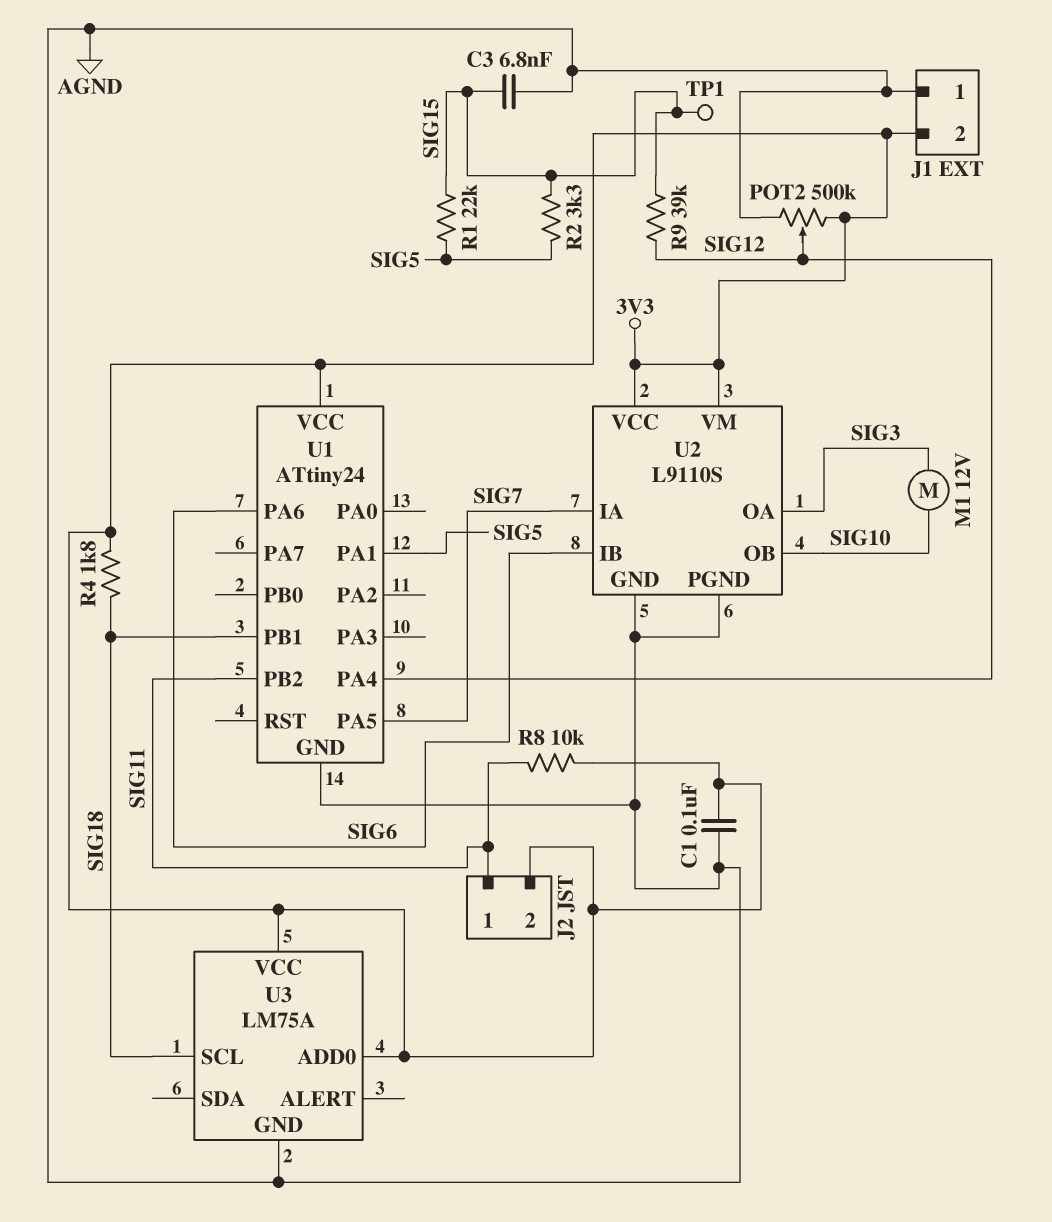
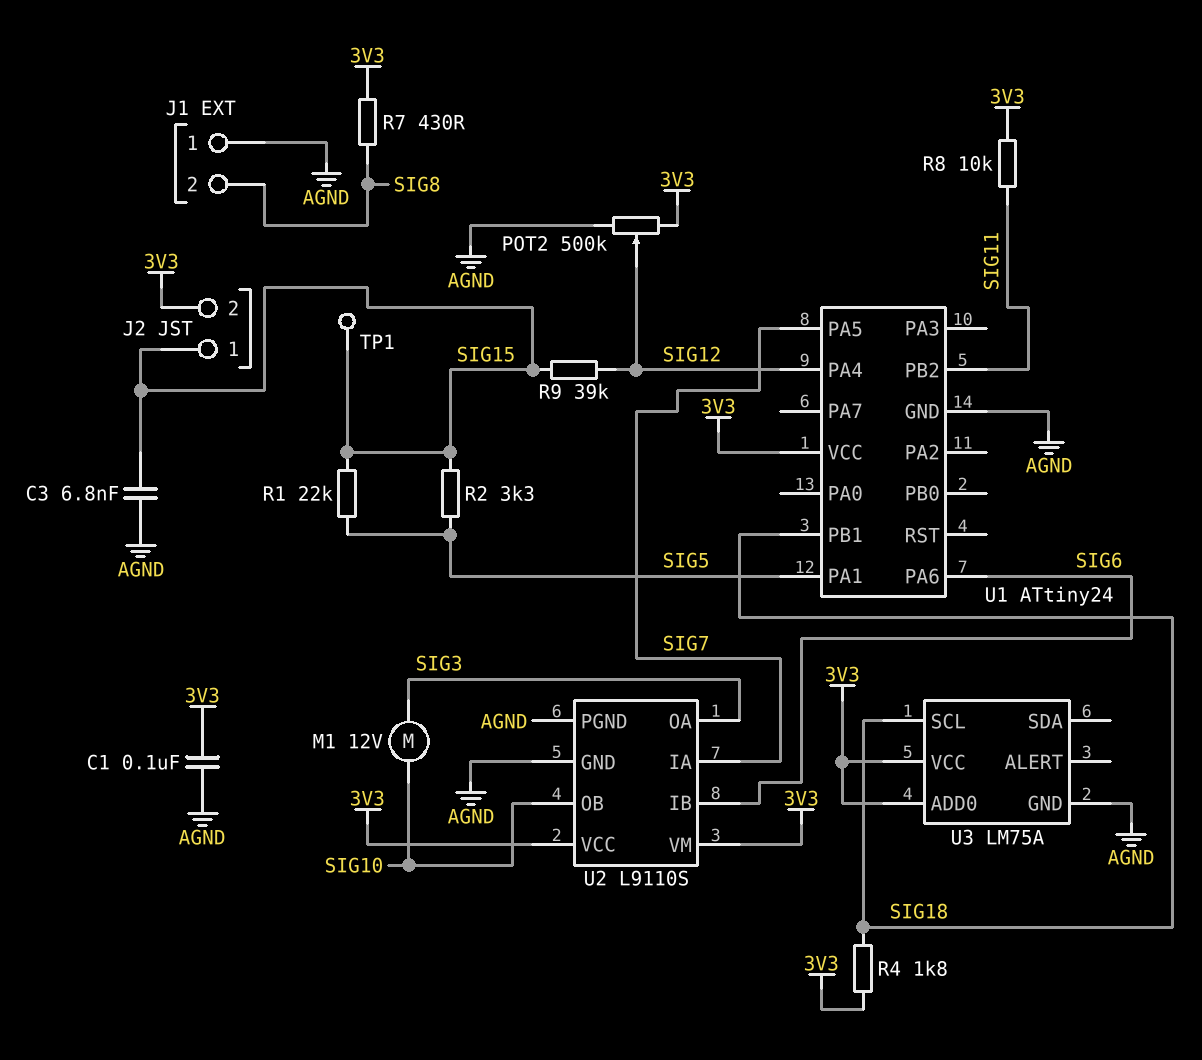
J1 pin 2: 3V3 -> SIG8
J2 pin 1: SIG11 -> SIG15
R7: none -> 430 (3V3, SIG8)

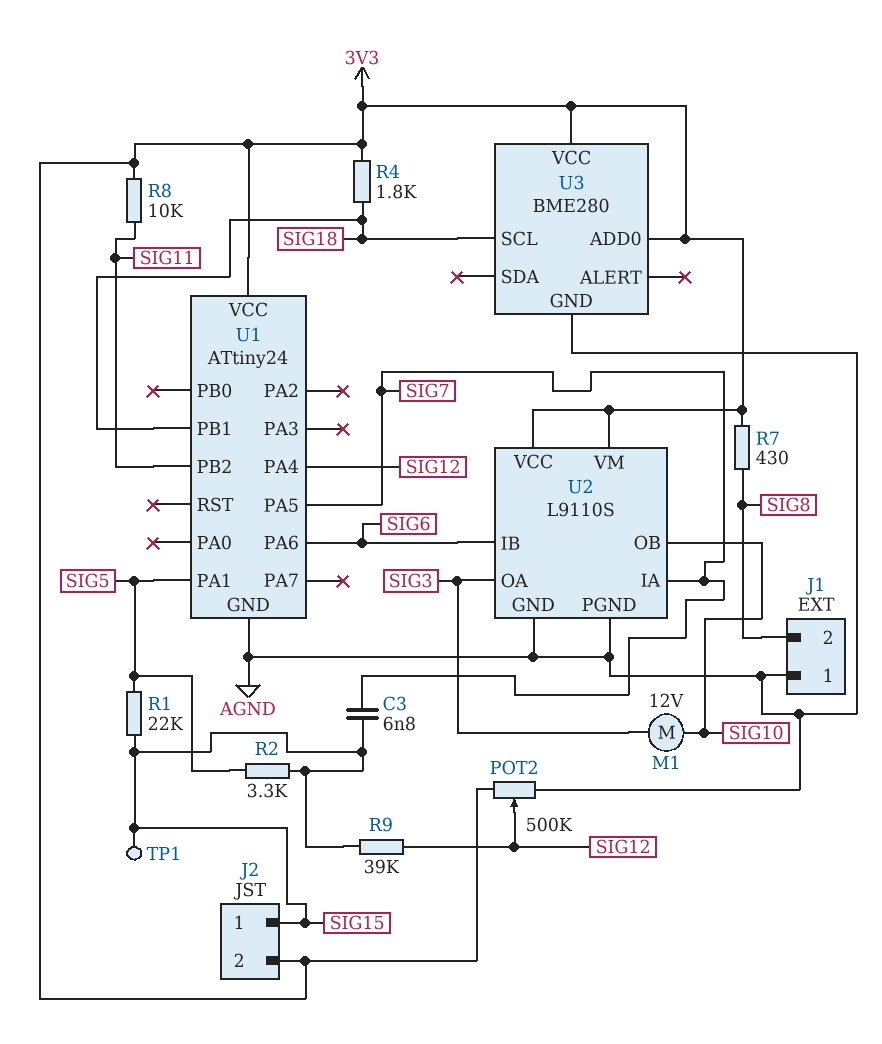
C1: 100nF (3V3, AGND) -> none
C3: 6.8nF (AGND, SIG15) -> 6.8nF (SIG7, SIG15)
U3: LM75A -> BME280

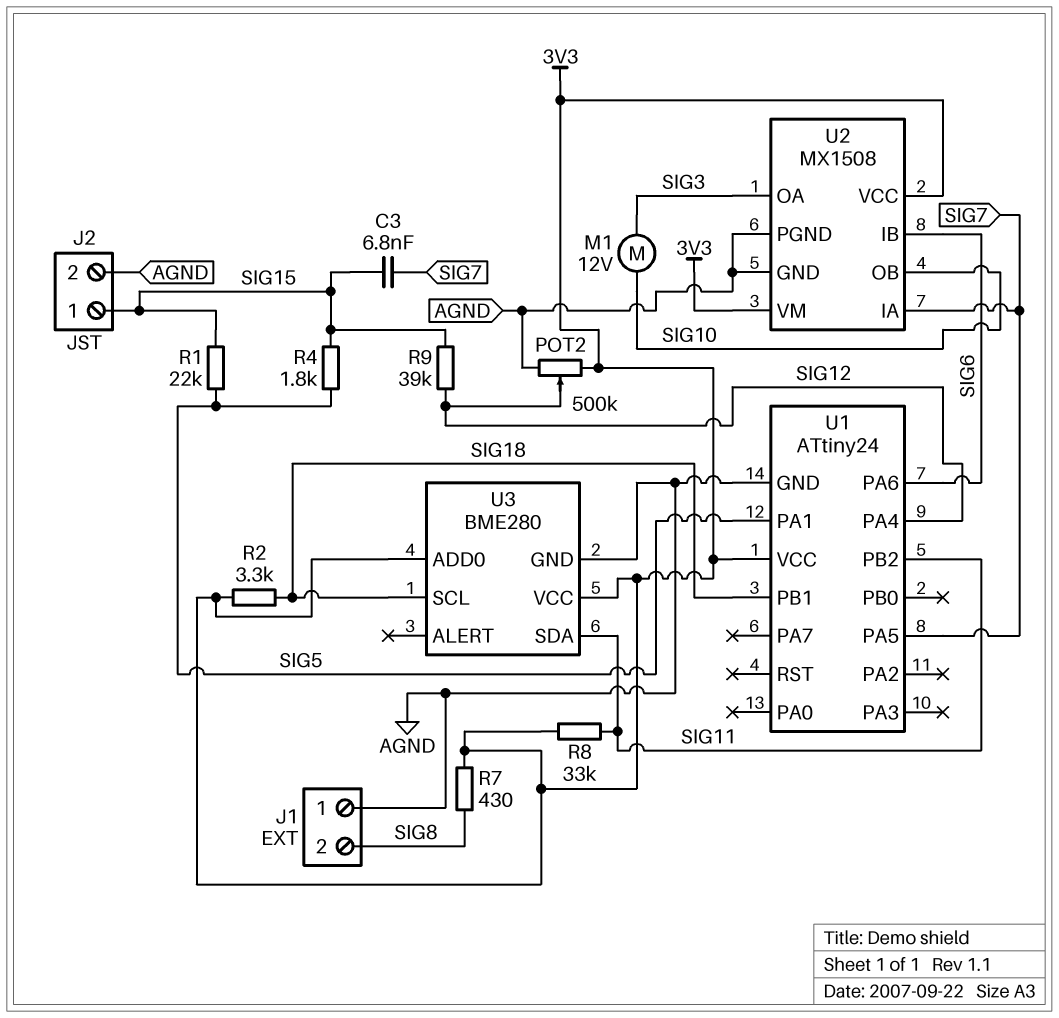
J2 pin 2: 3V3 -> AGND
R2: 3.3k (SIG5, SIG15) -> 3.3k (3V3, SIG18)
R4: 1.8k (3V3, SIG18) -> 1.8k (SIG5, SIG15)
R8: 10k (3V3, SIG11) -> 33k (3V3, SIG11)
TP1: test point (SIG15) -> none
U2: L9110S -> MX1508
U3 pin SDA: none -> SIG11

